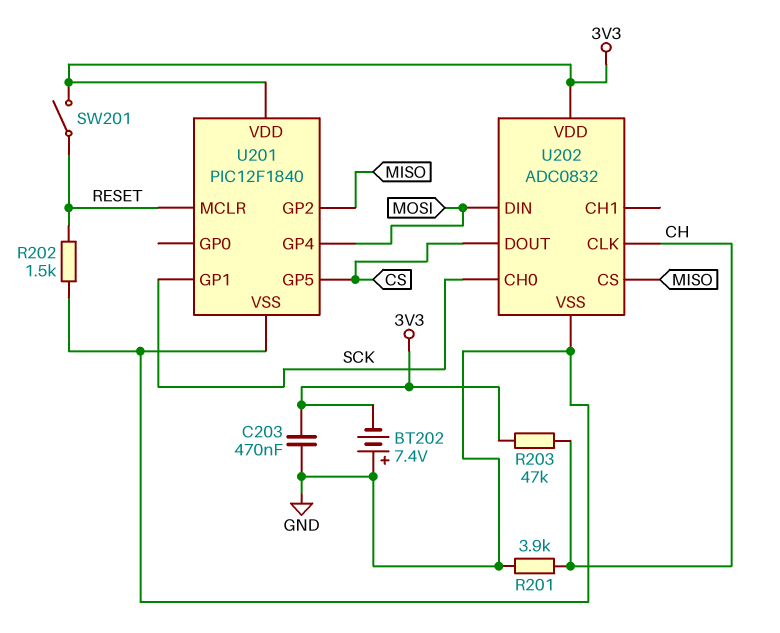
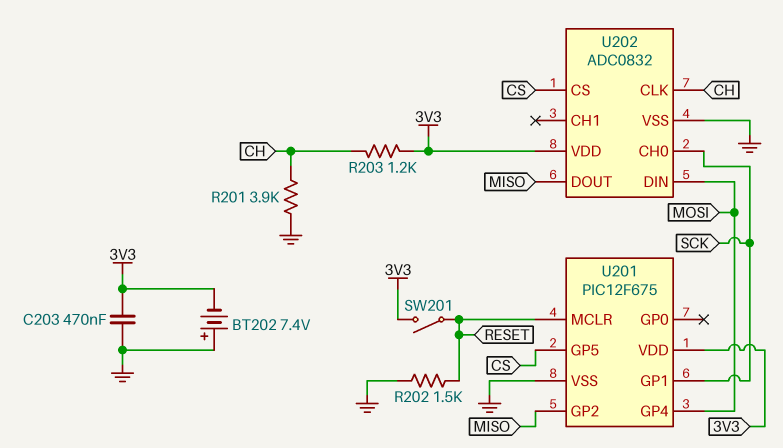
R203: 47k (3V3, CH) -> 1.2k (3V3, CH)
U201: PIC12F1840 -> PIC12F675
U202 pin CS: MISO -> CS
U202 pin DOUT: CS -> MISO

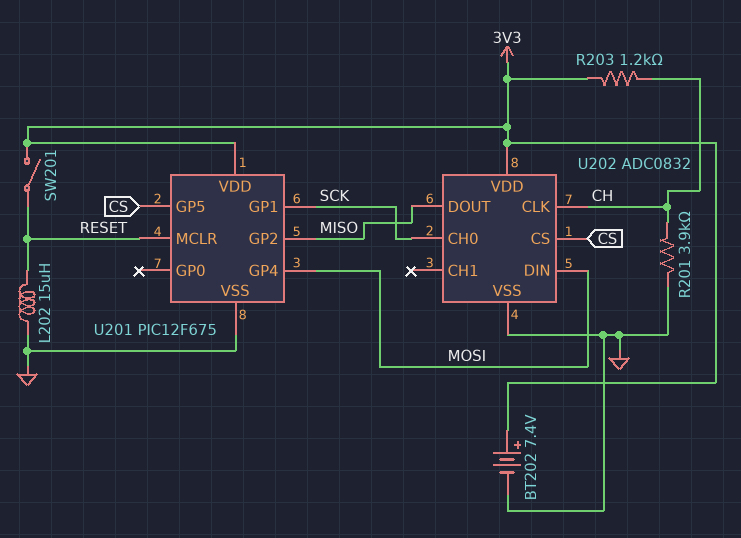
BT202: 7.4V (plus GND, minus 3V3) -> 7.4V (plus 3V3, minus GND)
C203: 470nF (3V3, GND) -> none
L202: none -> 15uH (GND, RESET)
R202: 1.5k (GND, RESET) -> none

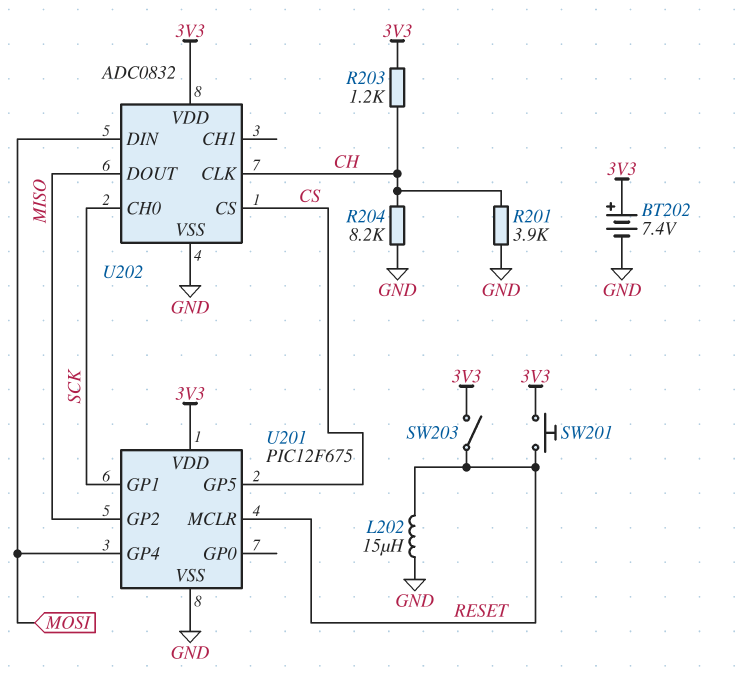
R204: none -> 8.2k (CH, GND)
SW201: switch (3V3, RESET) -> button (3V3, RESET)
SW203: none -> switch (3V3, RESET)

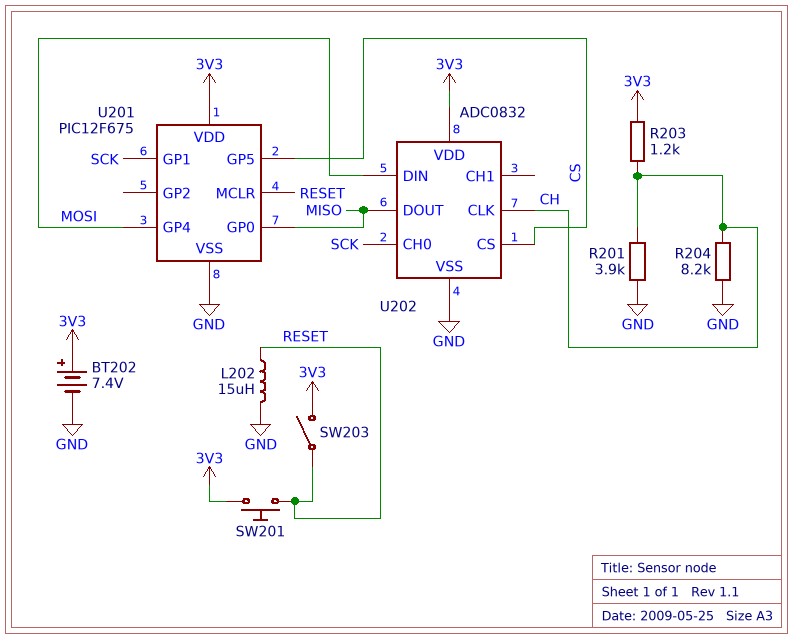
U201 pin GP0: none -> MISO
U201 pin GP2: MISO -> none

